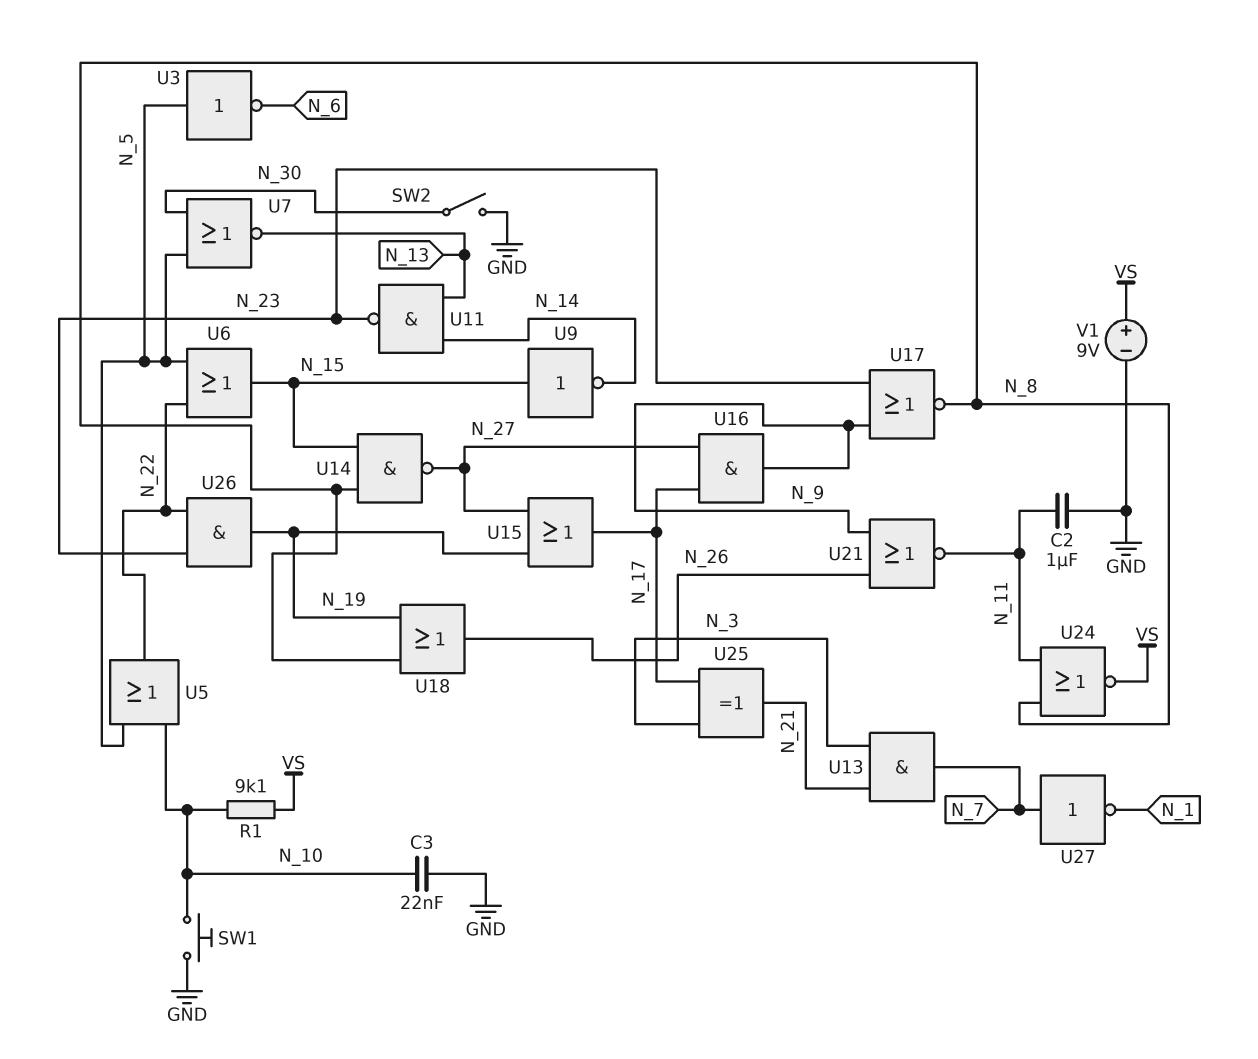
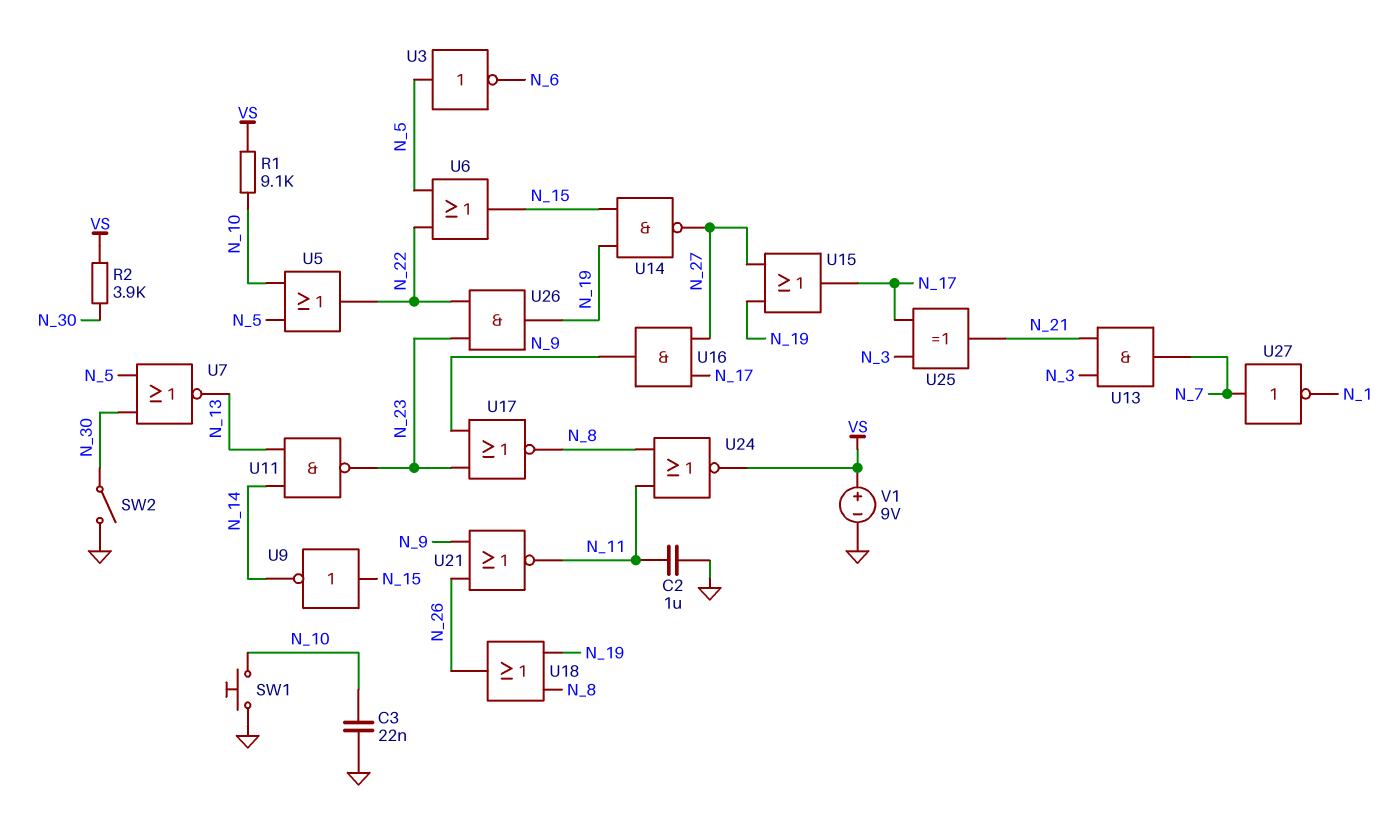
R2: none -> 3.9k (N_30, VS)
U14: NAND (in N_8, in N_15, out N_27) -> NAND (in N_15, in N_19, out N_27)

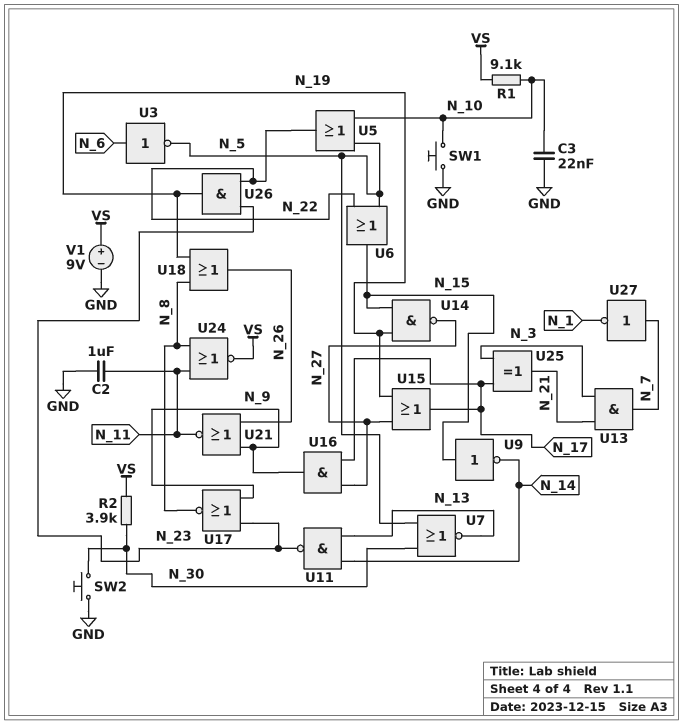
SW2: switch (GND, N_30) -> button (GND, N_30)
U3: NOT (in N_5, out N_6) -> NOT (in N_6, out N_5)

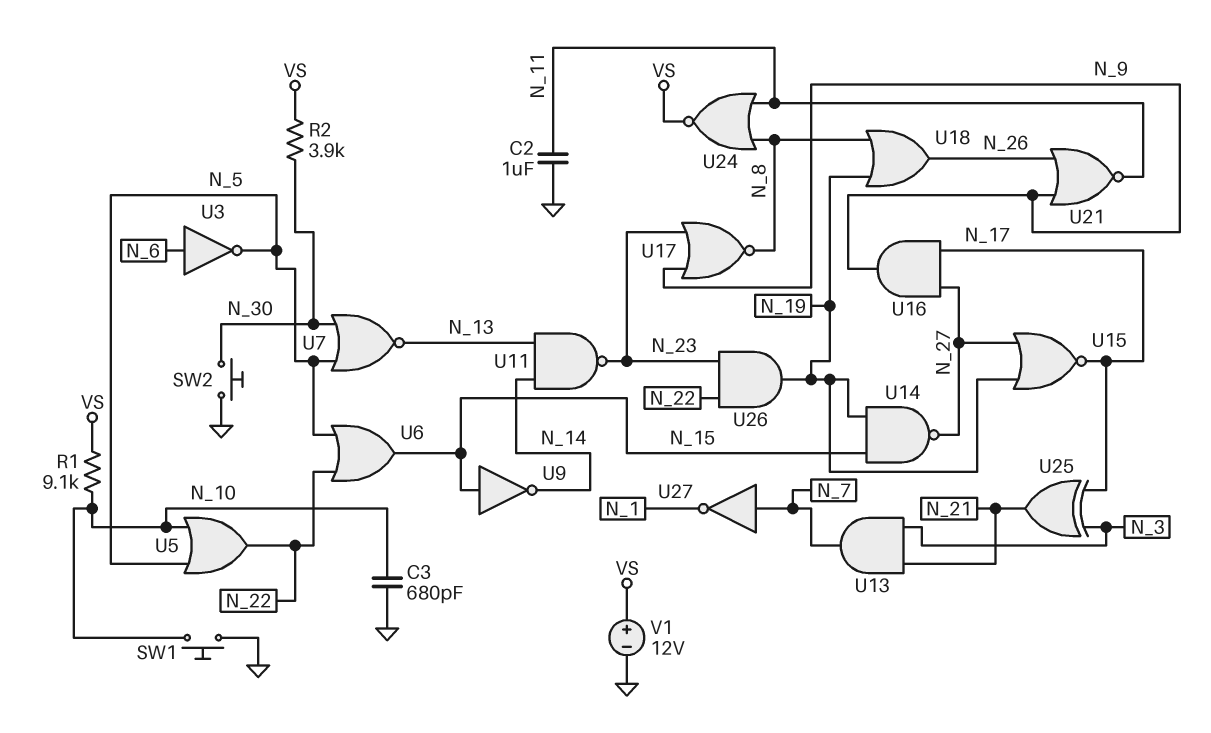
C3: 22nF (GND, N_10) -> 680pF (GND, N_10)
U15: OR (in N_19, in N_27, out N_17) -> NOR (in N_19, in N_27, out N_17)
V1: 9V (plus VS, minus GND) -> 12V (plus VS, minus GND)

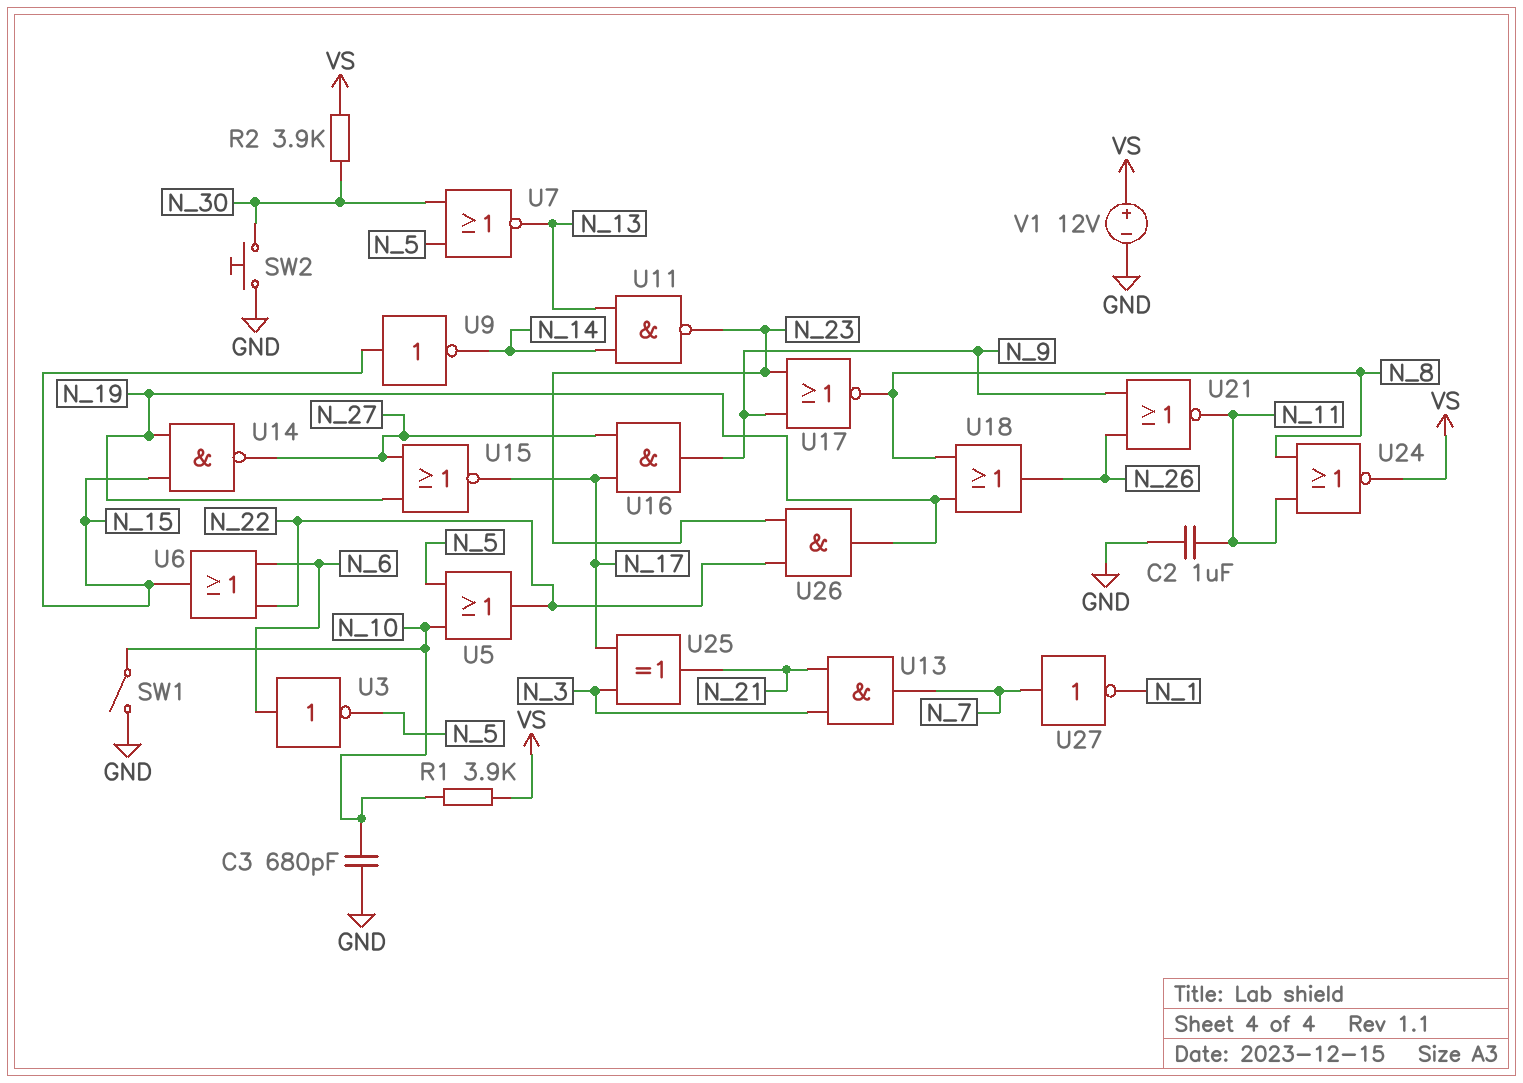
R1: 9.1k (N_10, VS) -> 3.9k (N_10, VS)
SW1: button (GND, N_10) -> switch (GND, N_10)
U6: OR (in N_5, in N_22, out N_15) -> OR (in N_6, in N_22, out N_15)

